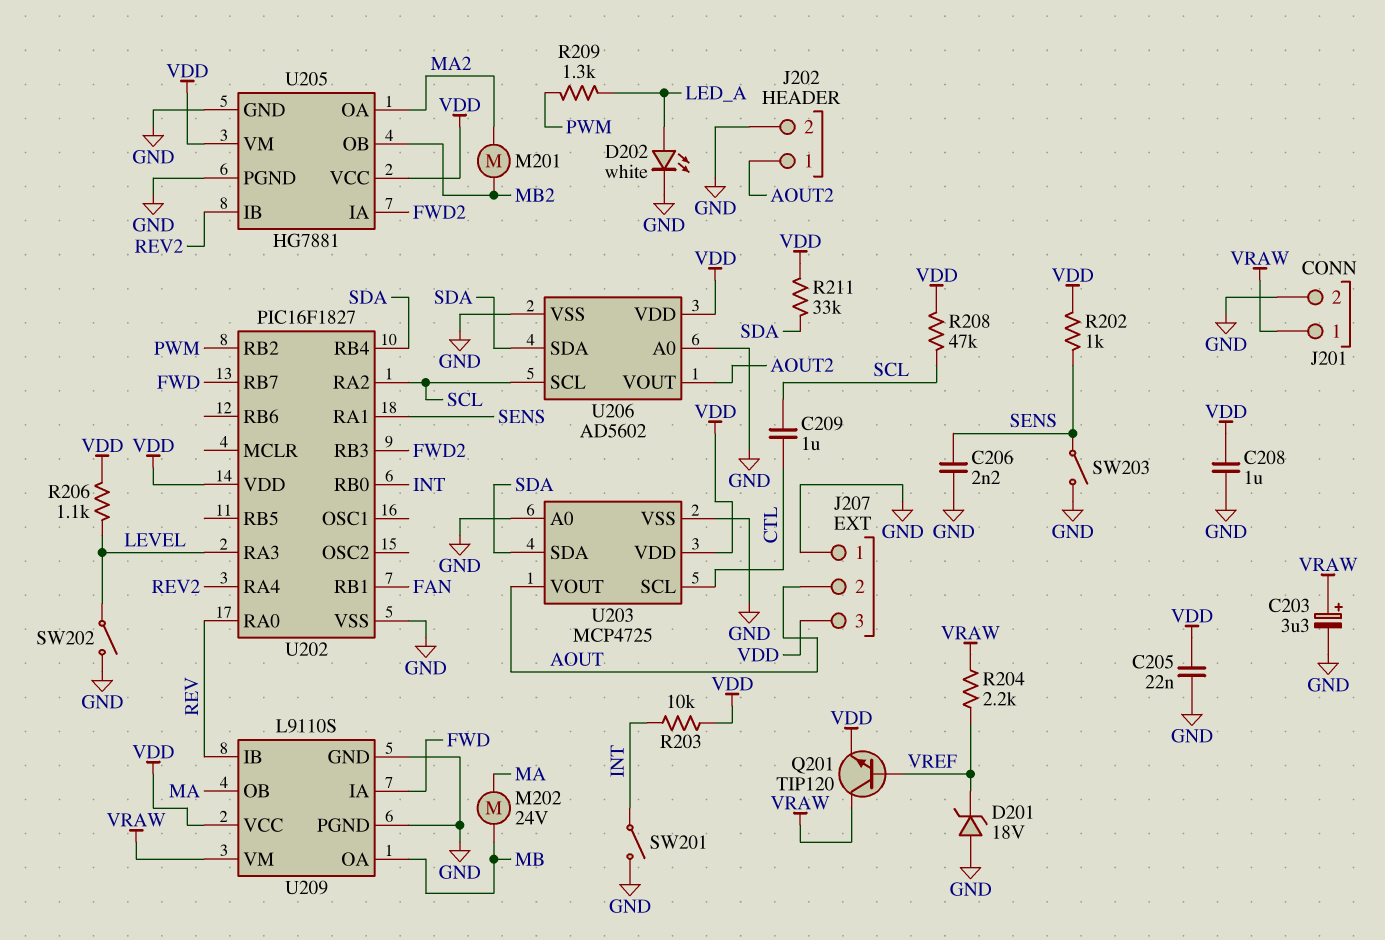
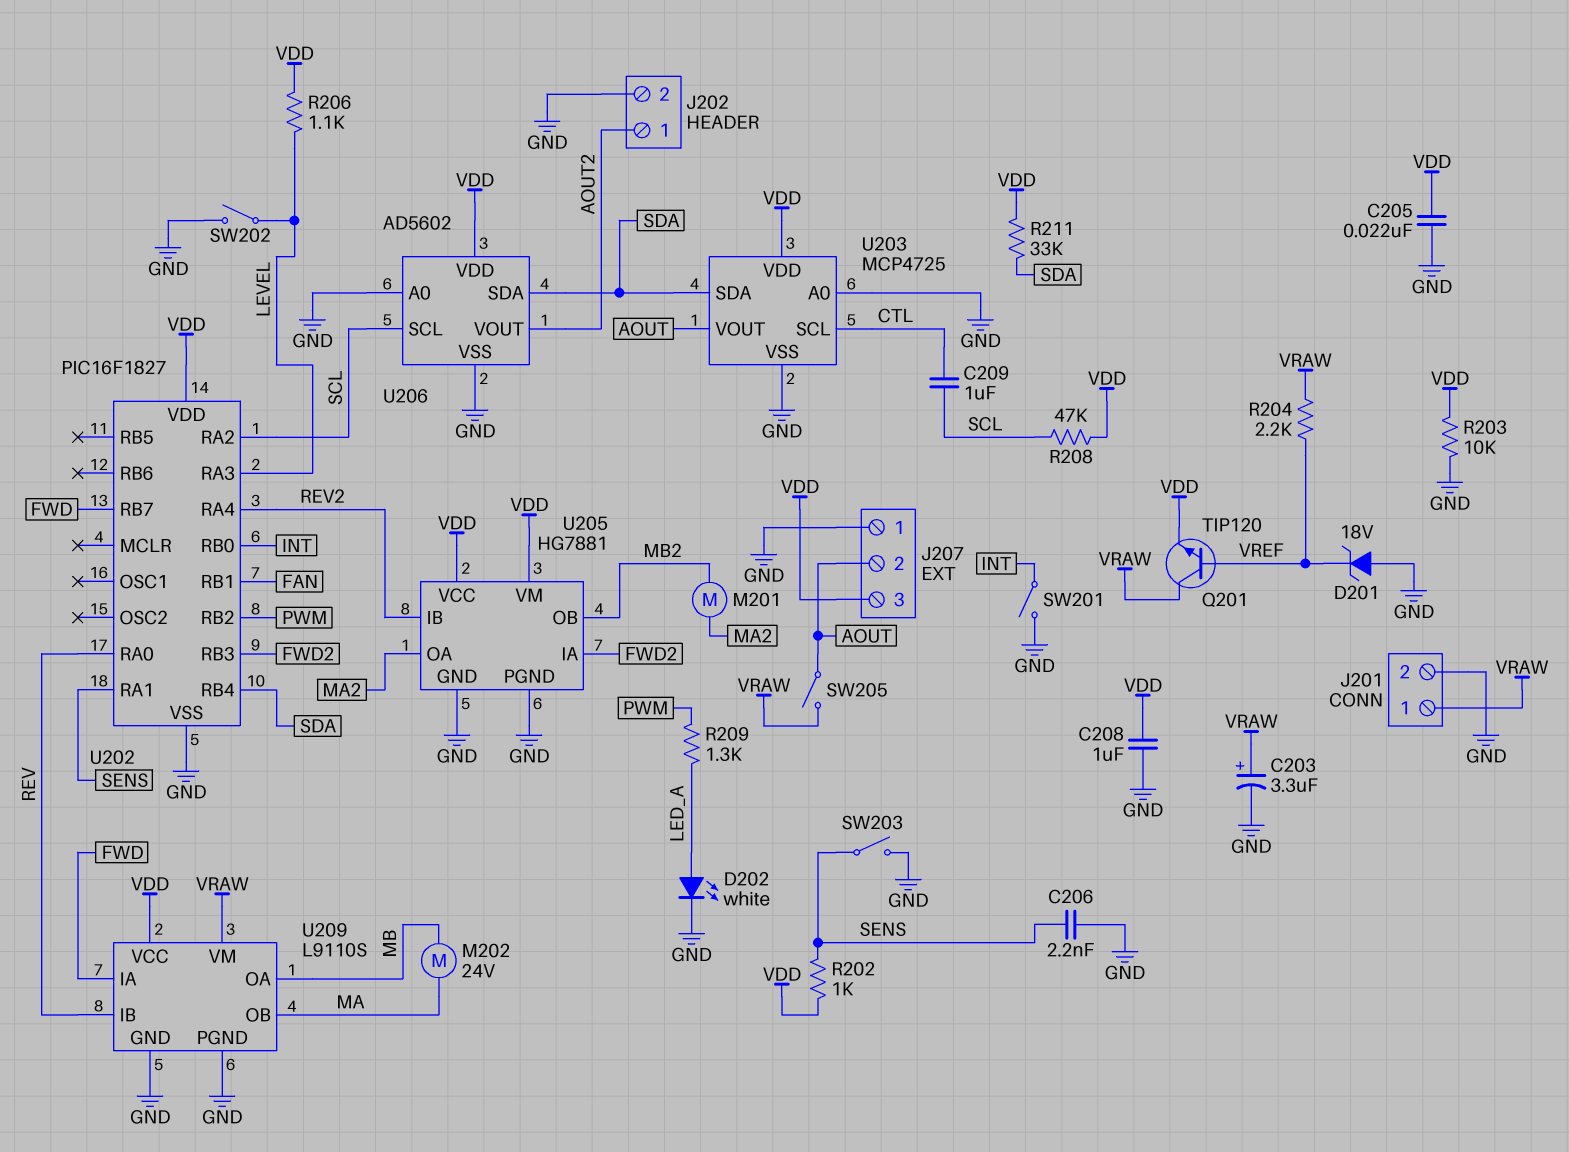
R203: 10k (INT, VDD) -> 10k (GND, VDD)
SW205: none -> switch (AOUT, VRAW)

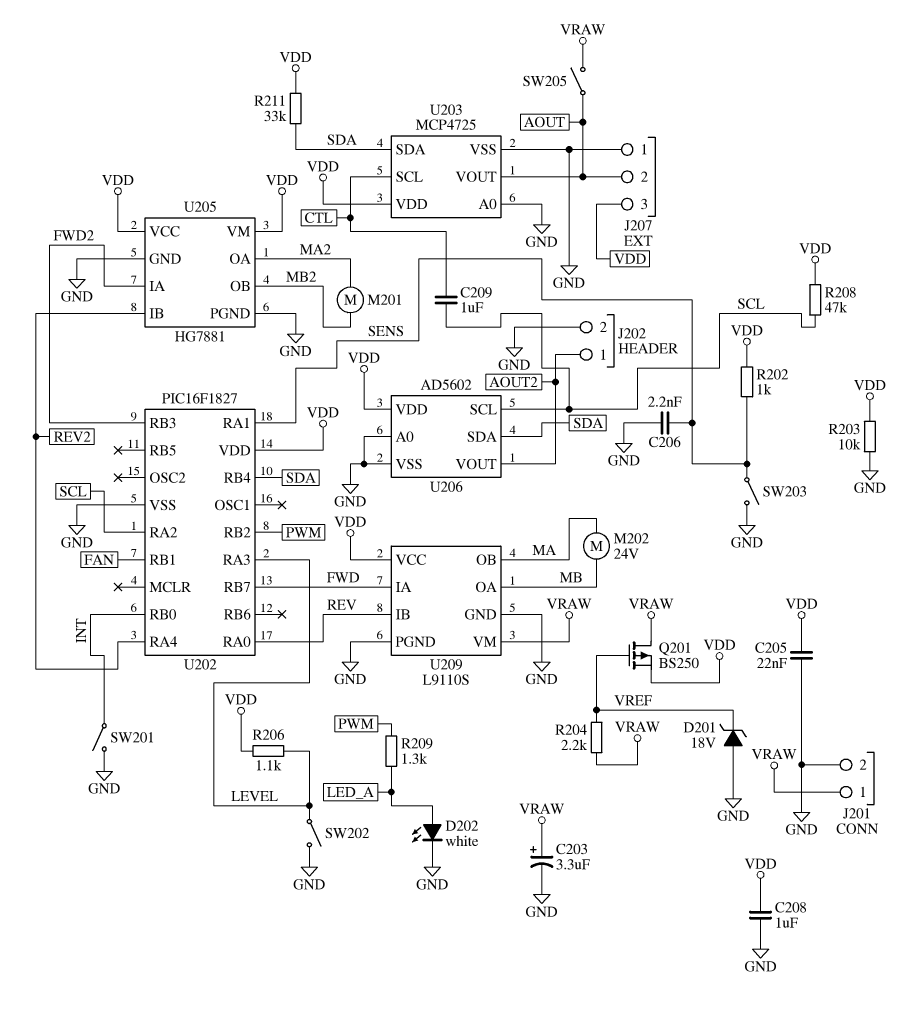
Q201: NPN TIP120 (B VREF, C VRAW, E VDD) -> PMOS BS250 (G VREF, D VRAW, S VDD)

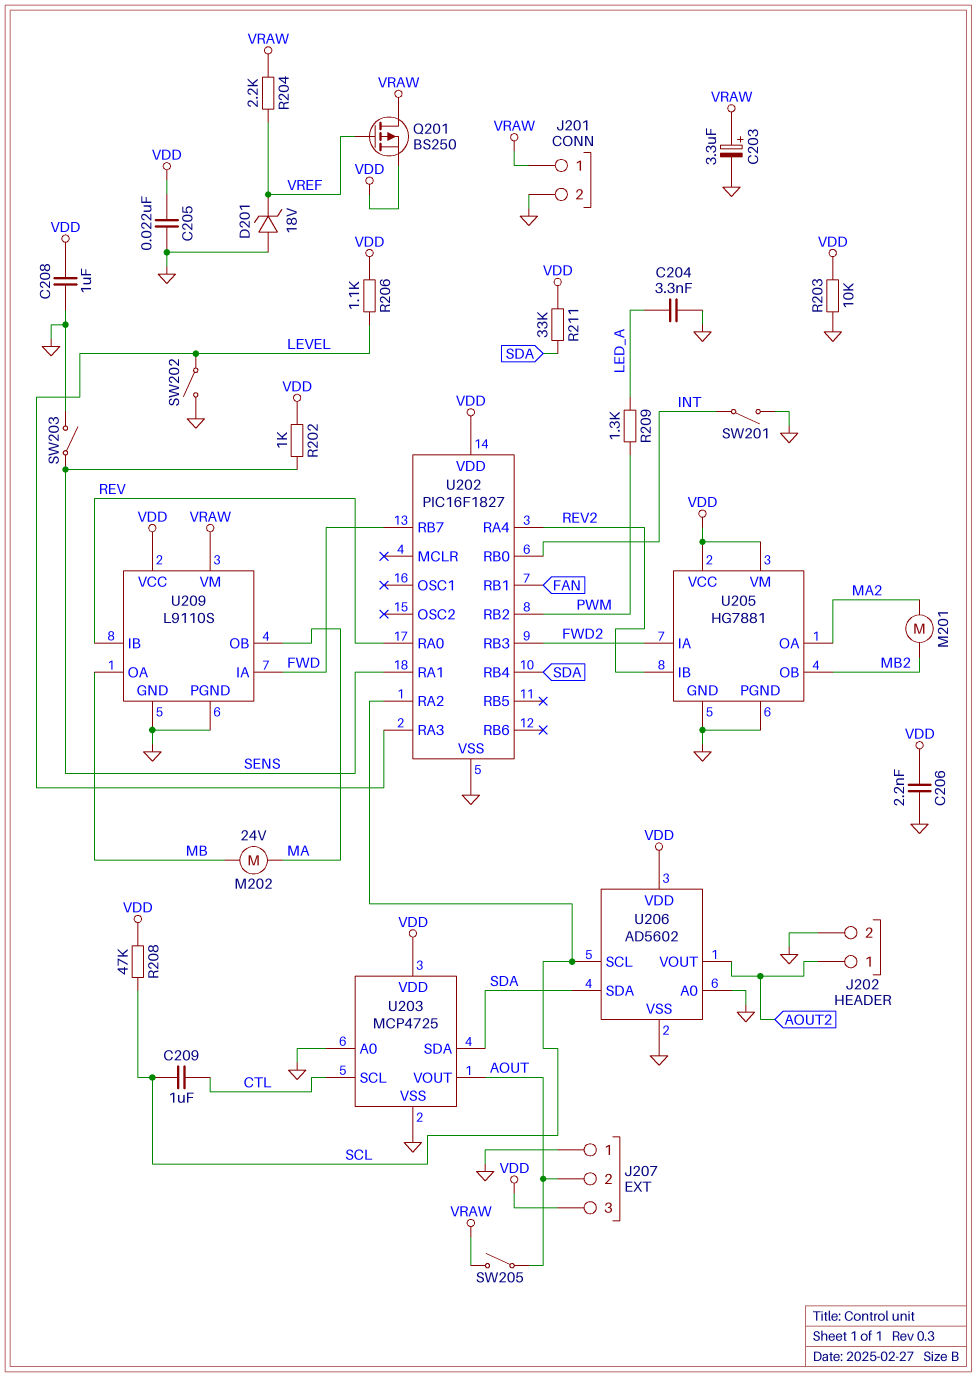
C204: none -> 3.3nF (GND, LED_A)
C206: 2.2nF (GND, SENS) -> 2.2nF (GND, VDD)
D202: LED white (A LED_A, K GND) -> none

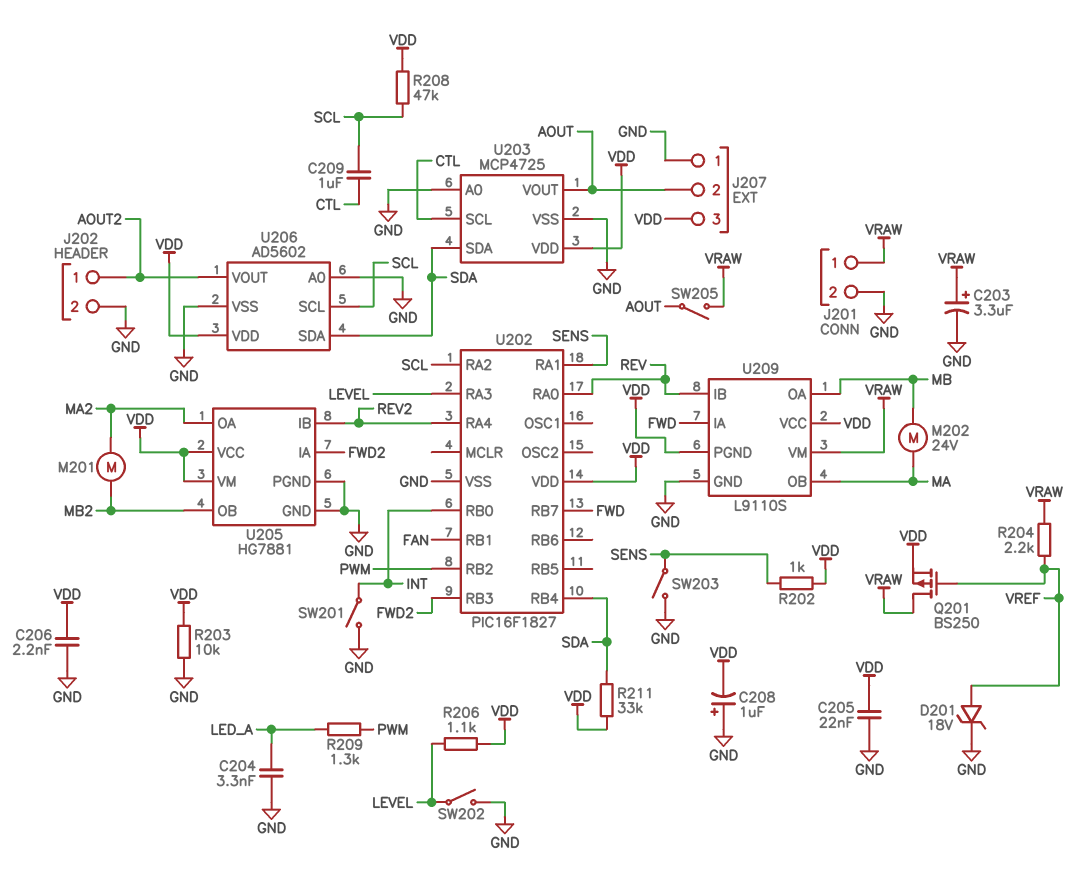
C208: 1uF (GND, VDD) -> 1uF (plus GND, minus VDD)
D201: zener 18V (A GND, K VREF) -> zener 18V (A VREF, K GND)
U209 pin PGND: GND -> VDD

